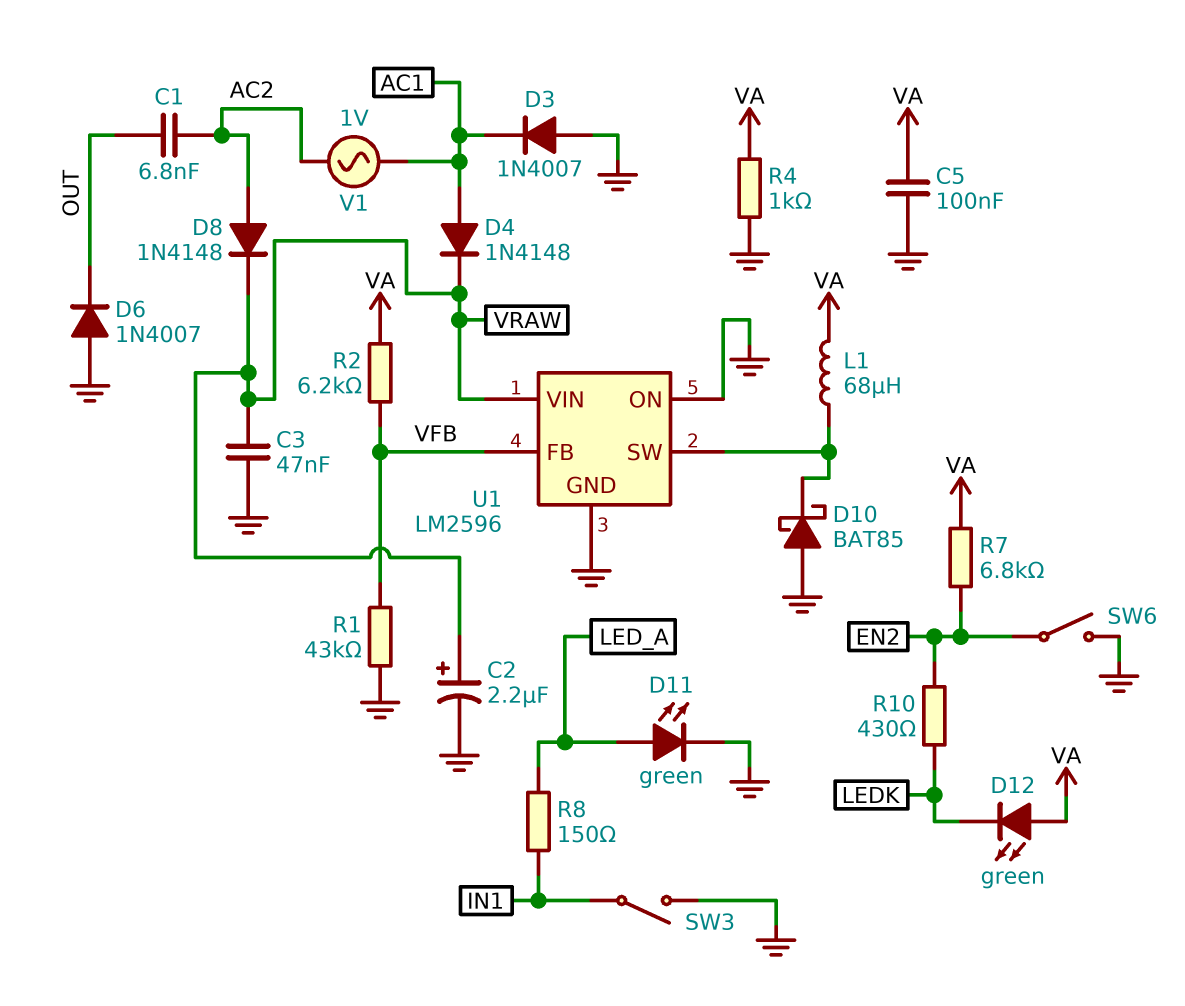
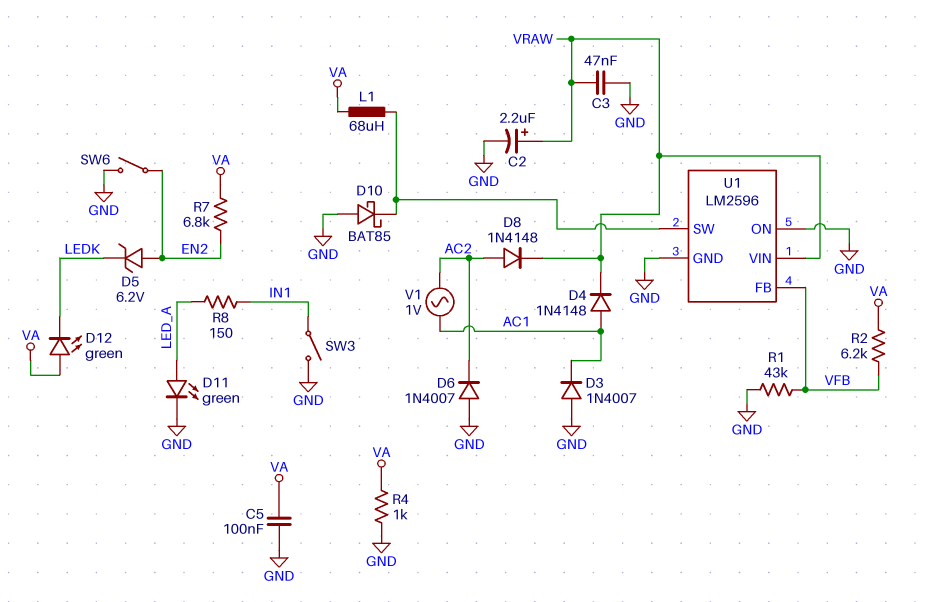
C1: 6.8nF (AC2, OUT) -> none
D5: none -> zener 6.2V (A EN2, K LEDK)
D6: diode 1N4007 (A GND, K OUT) -> diode 1N4007 (A GND, K AC2)
R10: 430 (EN2, LEDK) -> none

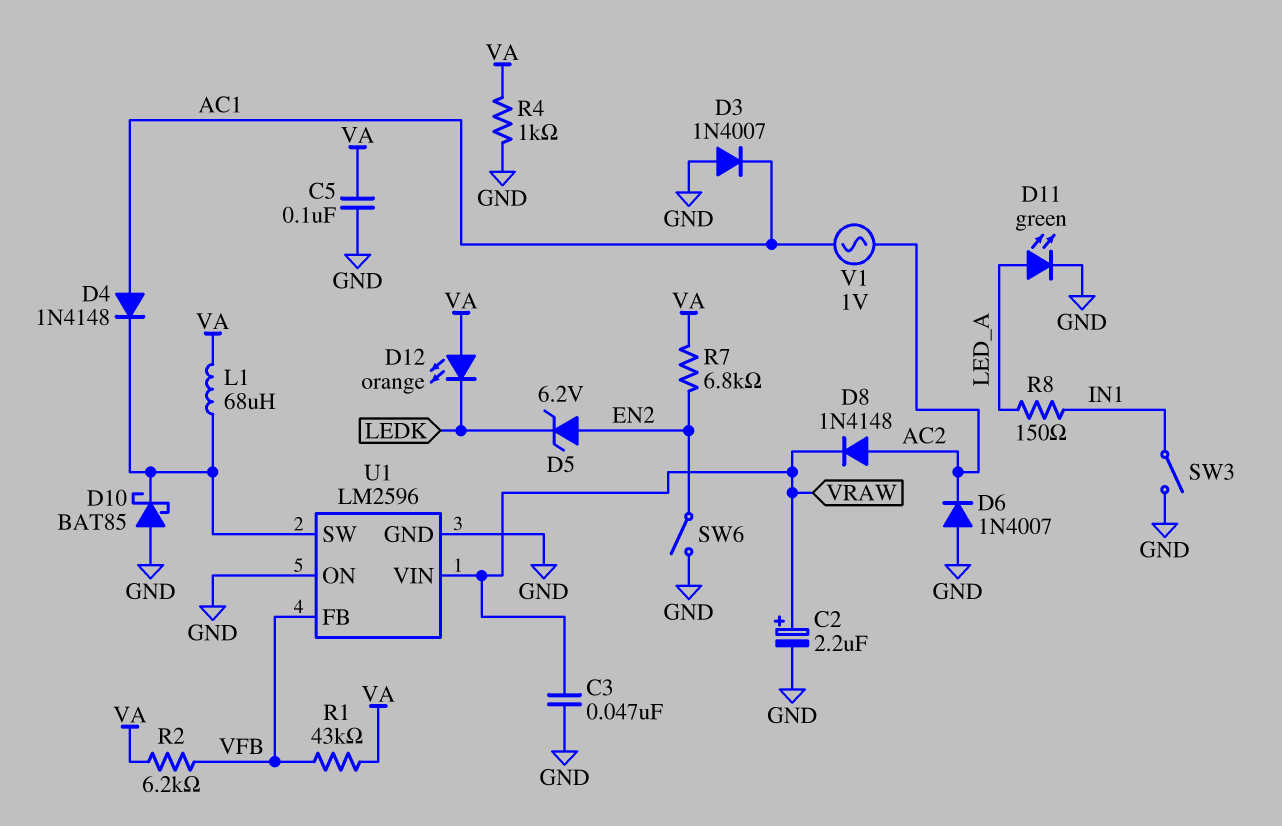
D4: diode 1N4148 (A AC1, K VRAW) -> diode 1N4148 (A AC1, K U1/SW)
D12: LED green (A VA, K LEDK) -> LED orange (A VA, K LEDK)
R1: 43k (GND, VFB) -> 43k (VA, VFB)

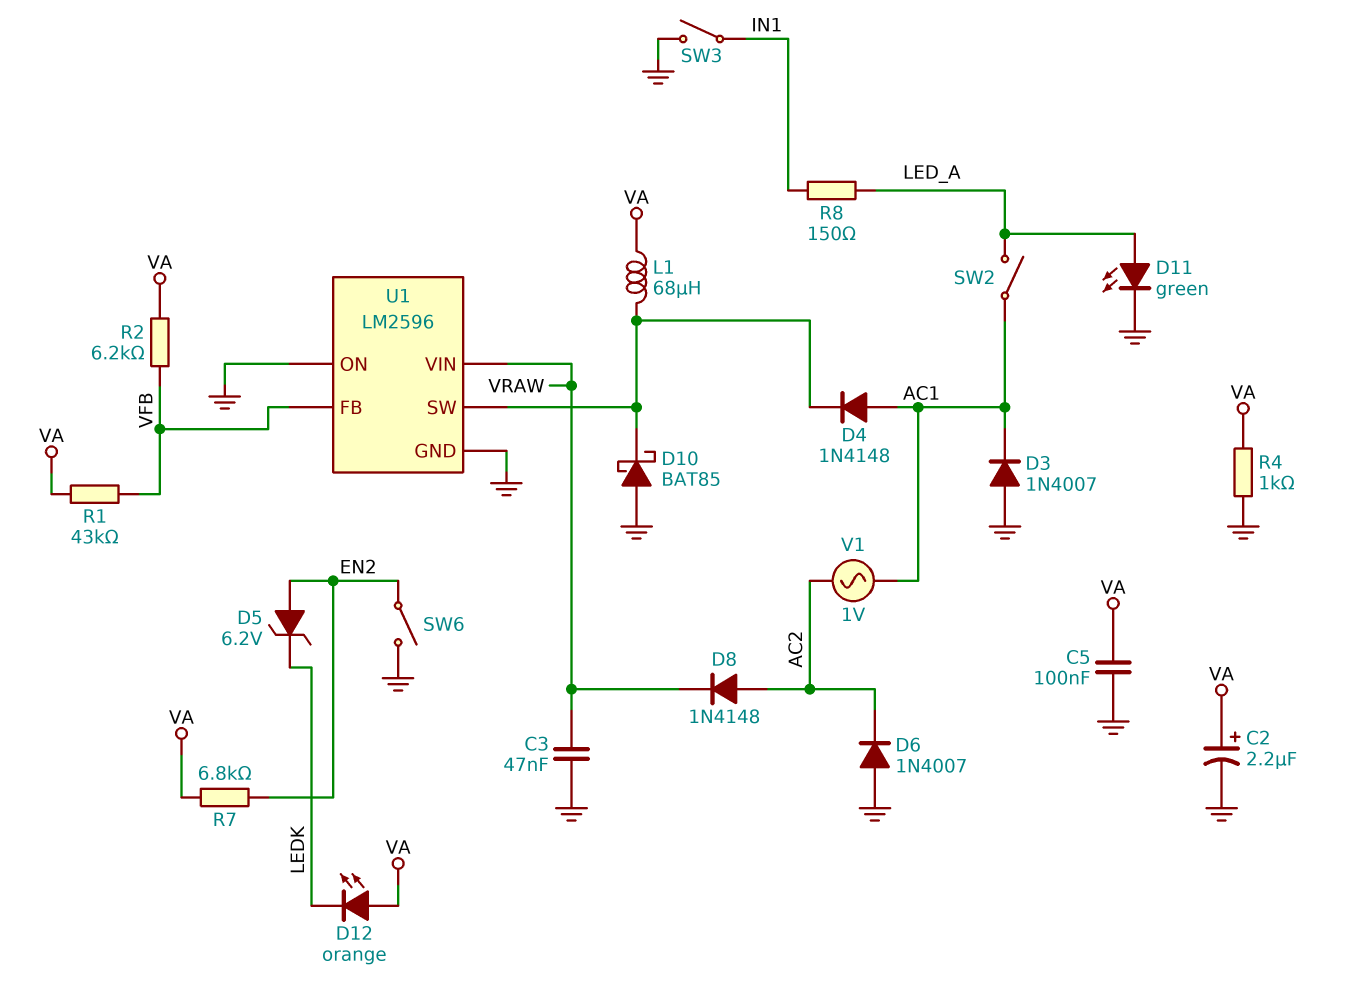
C2: 2.2uF (plus VRAW, minus GND) -> 2.2uF (plus VA, minus GND)
SW2: none -> switch (AC1, LED_A)

